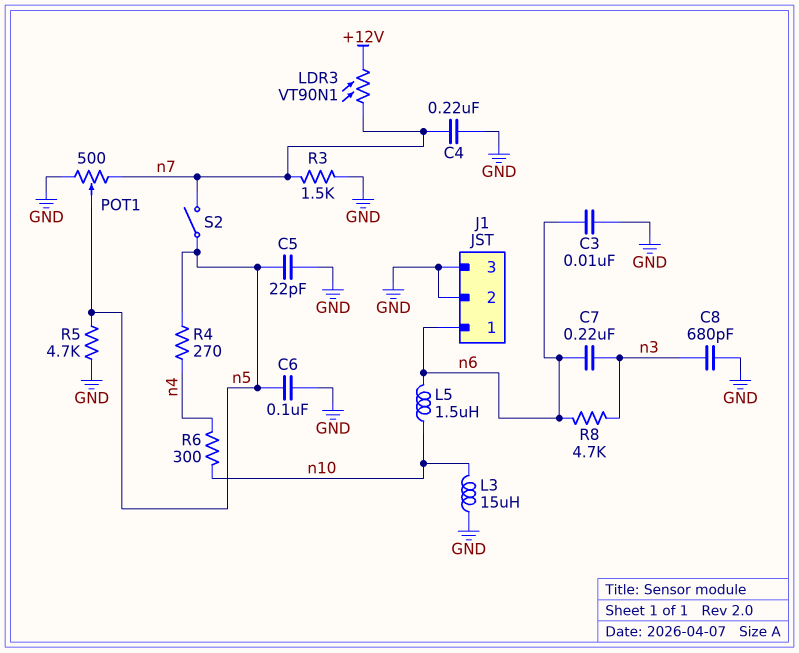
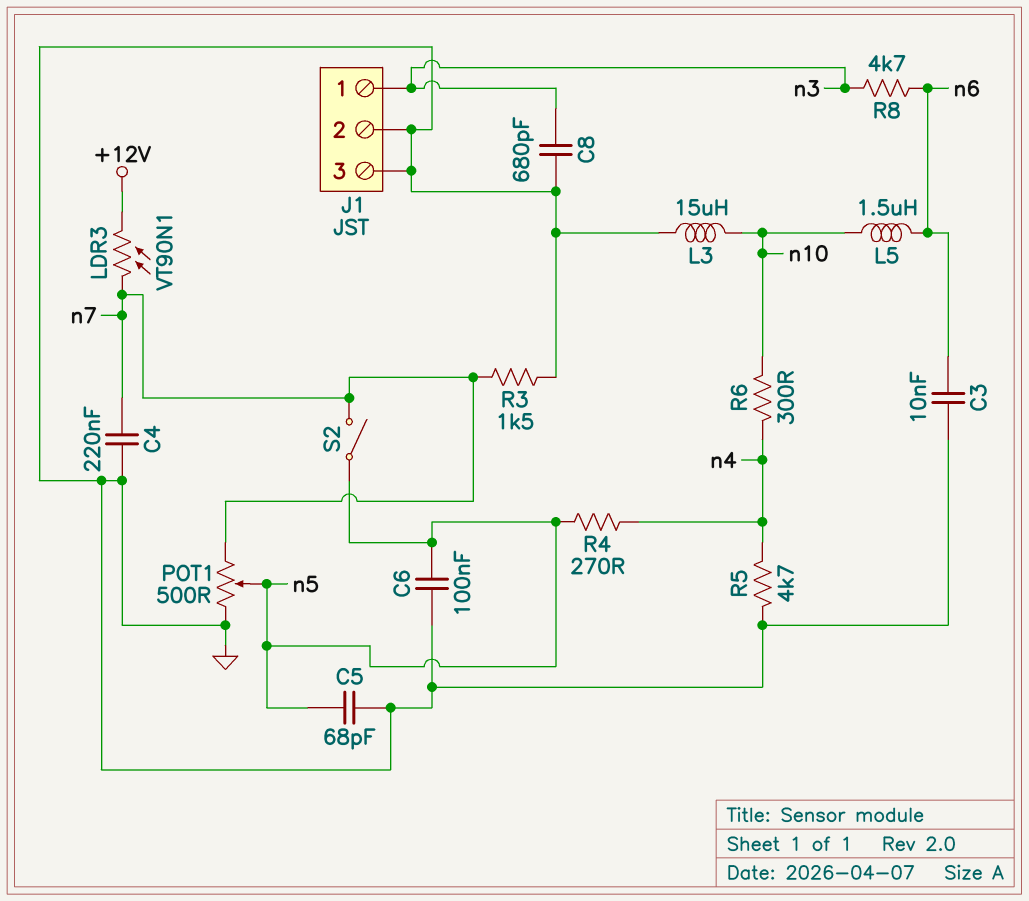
C5: 22pF (GND, n5) -> 68pF (GND, n5)
C7: 220nF (n3, n6) -> none
J1 pin 1: n6 -> n3
R5: 4.7k (GND, n5) -> 4.7k (GND, n4)

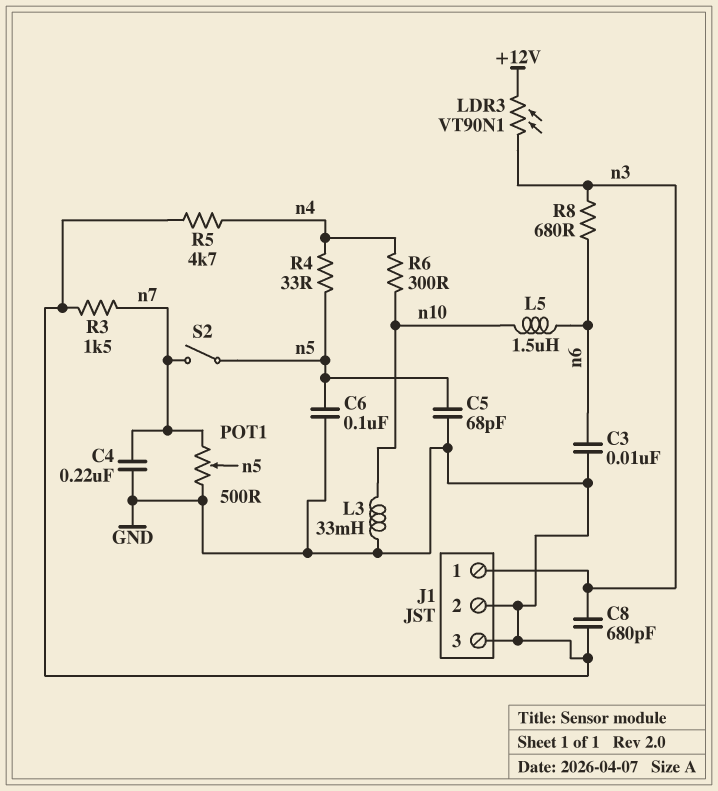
L3: 15uH (GND, n10) -> 33mH (GND, n10)
LDR3: VT90N1 (+12V, n7) -> VT90N1 (+12V, n3)
R4: 270 (n4, n5) -> 33 (n4, n5)
R8: 4.7k (n3, n6) -> 680 (n3, n6)

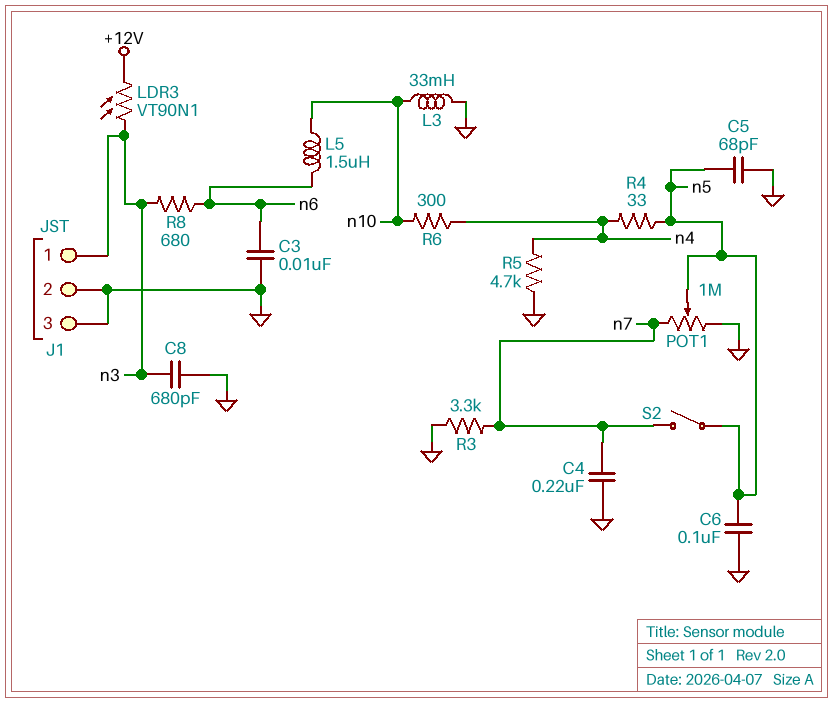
POT1: 500 (GND, n7, wiper n5) -> 1M (GND, n7, wiper n5)
R3: 1.5k (GND, n7) -> 3.3k (GND, n7)

